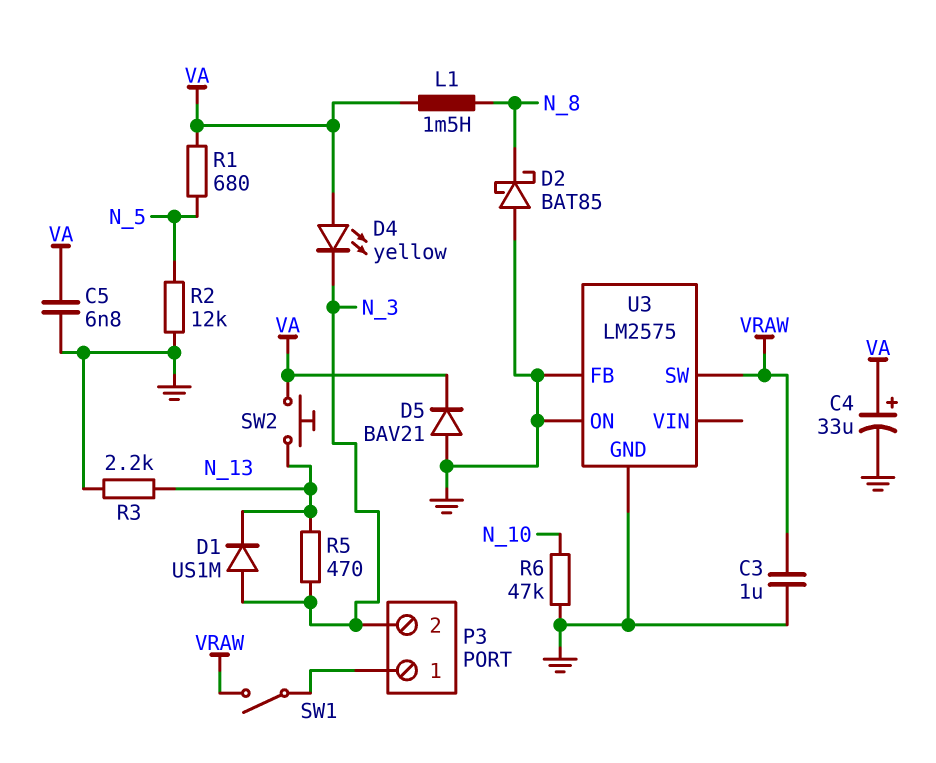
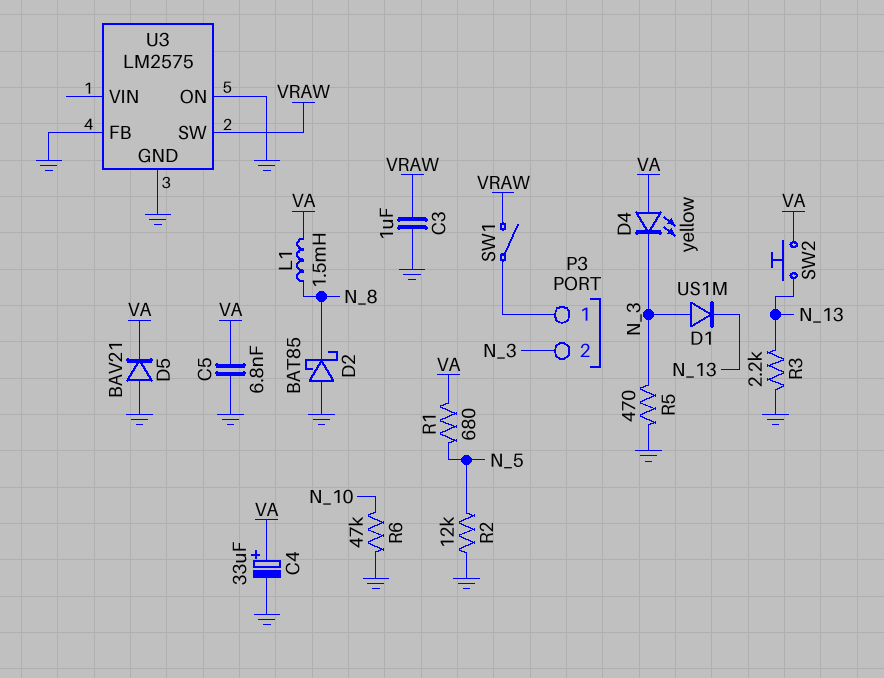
R5: 470 (N_3, N_13) -> 470 (GND, N_3)

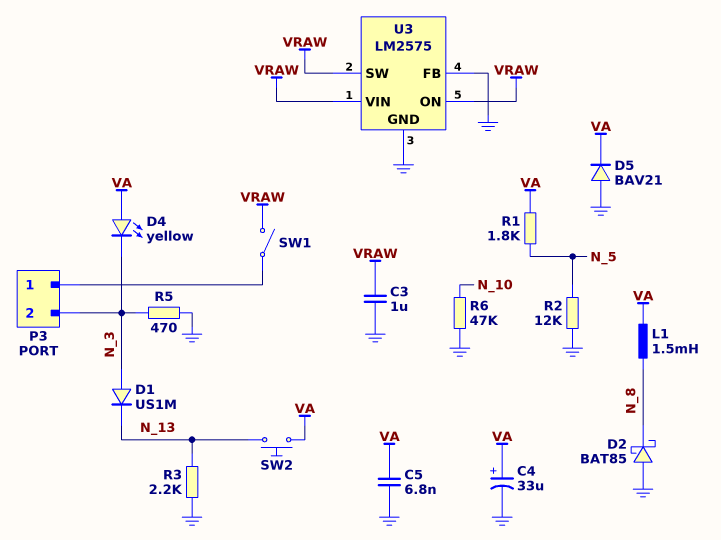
R1: 680 (N_5, VA) -> 1.8k (N_5, VA)
U3 pin ON: GND -> VRAW
U3 pin VIN: none -> VRAW

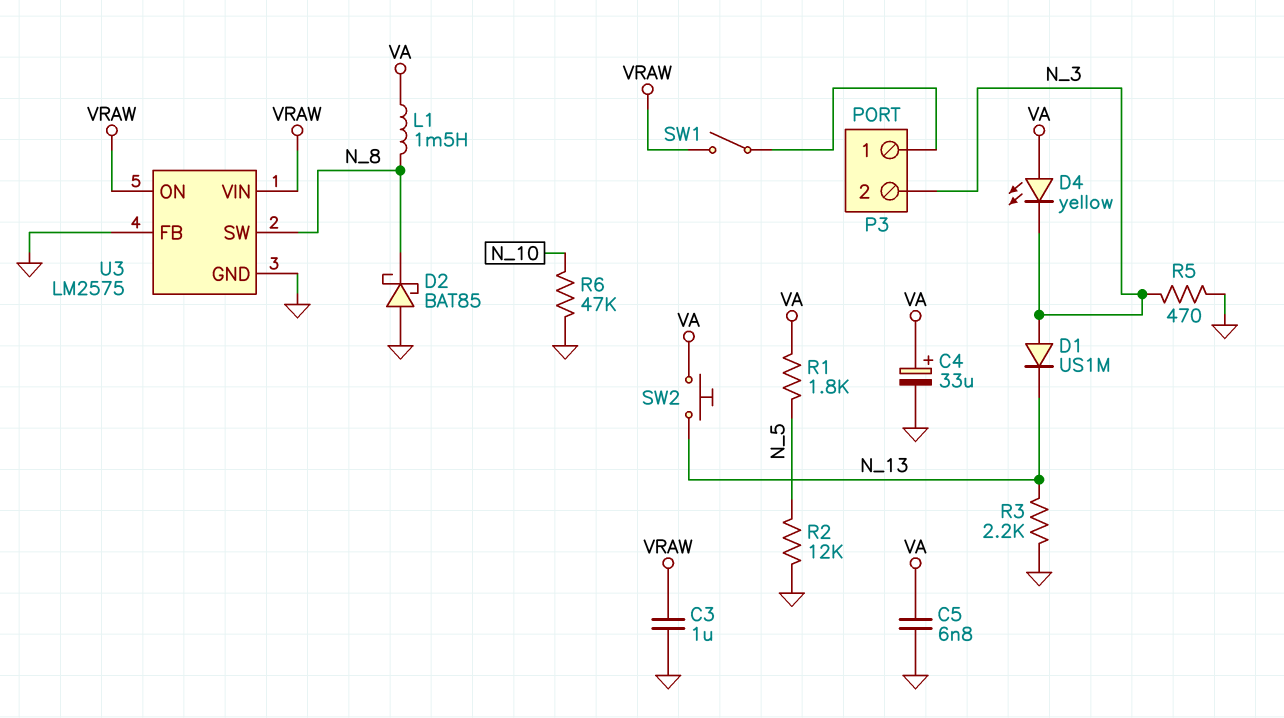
D5: diode BAV21 (A GND, K VA) -> none
U3 pin SW: VRAW -> N_8

